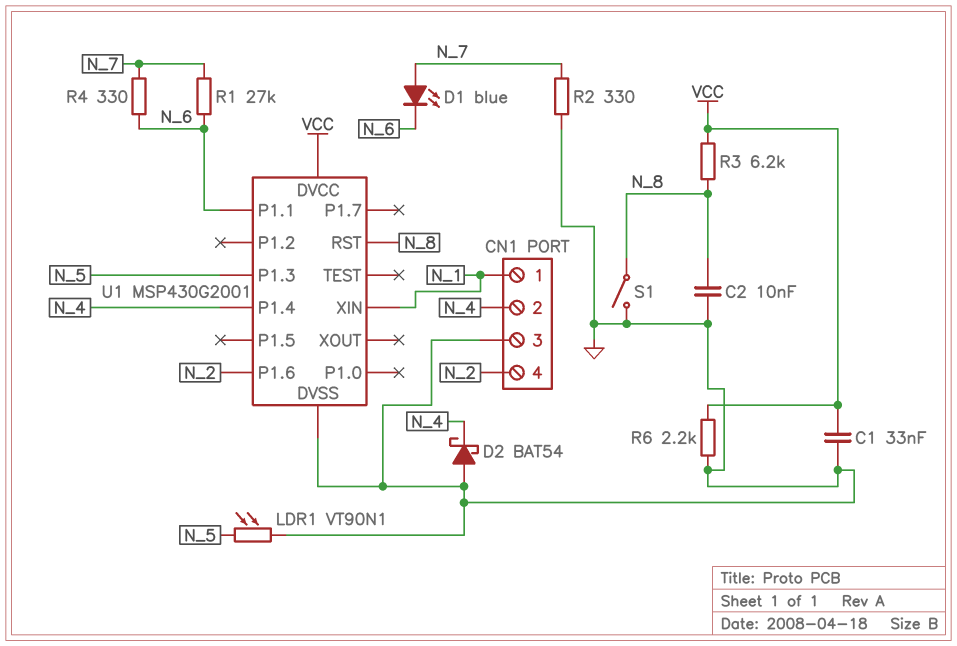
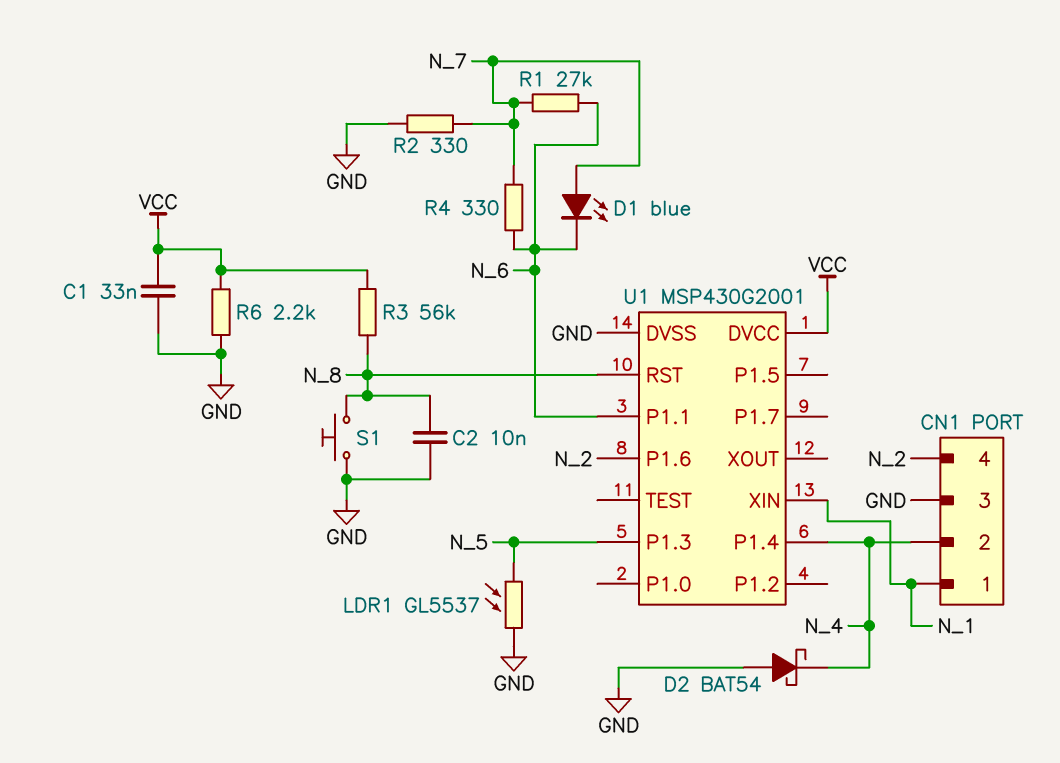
LDR1: VT90N1 (GND, N_5) -> GL5537 (GND, N_5)
R3: 6.2k (N_8, VCC) -> 56k (N_8, VCC)
S1: switch (GND, N_8) -> button (GND, N_8)

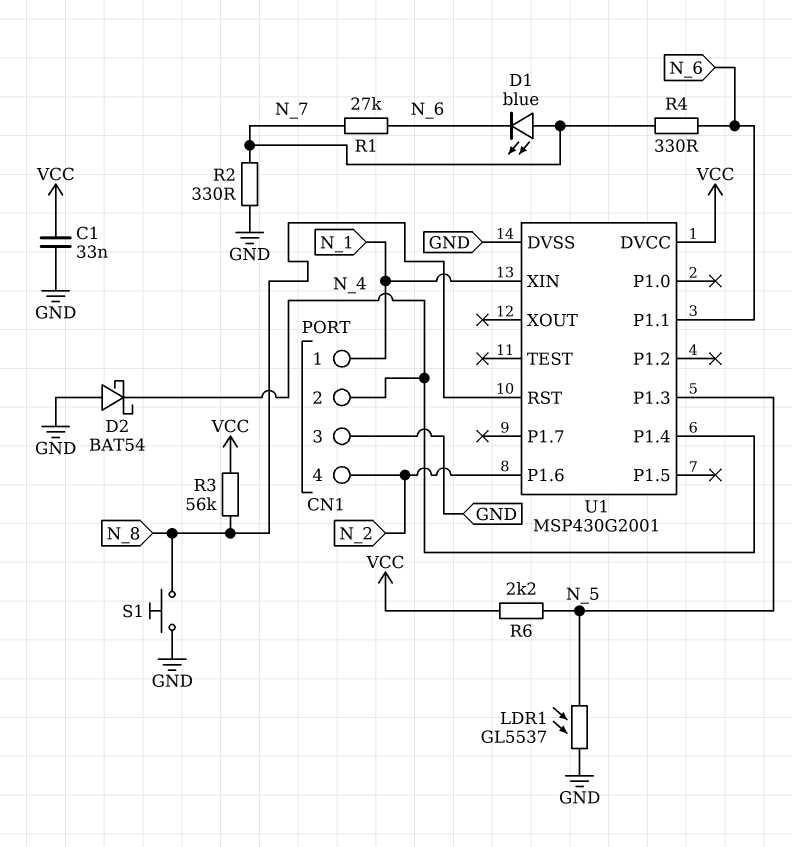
C2: 10nF (GND, N_8) -> none
R6: 2.2k (GND, VCC) -> 2.2k (N_5, VCC)

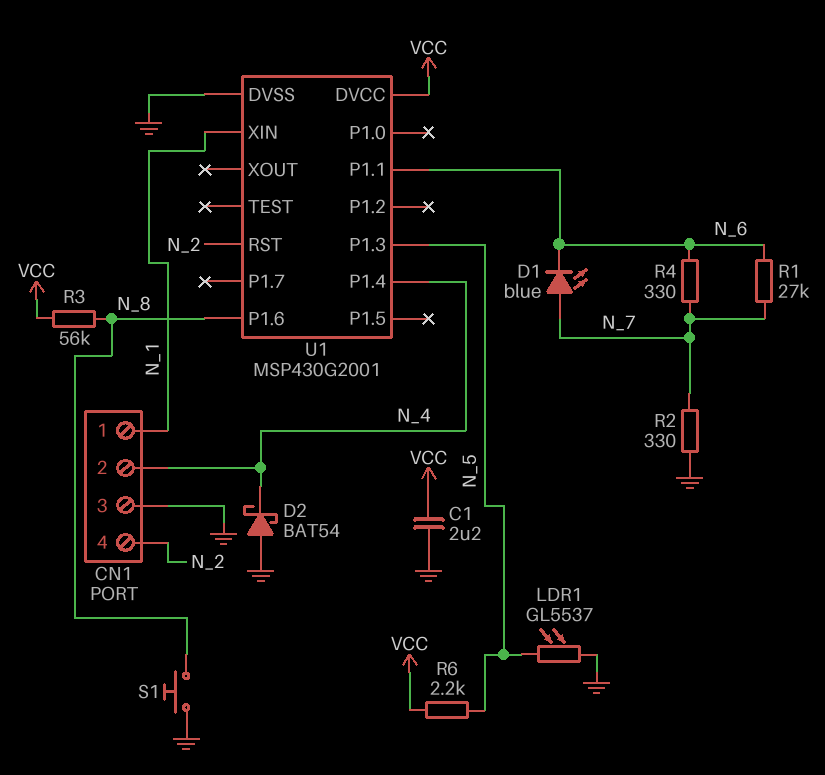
C1: 33nF (GND, VCC) -> 2.2uF (GND, VCC)
U1 pin P1.6: N_2 -> N_8
U1 pin RST: N_8 -> N_2

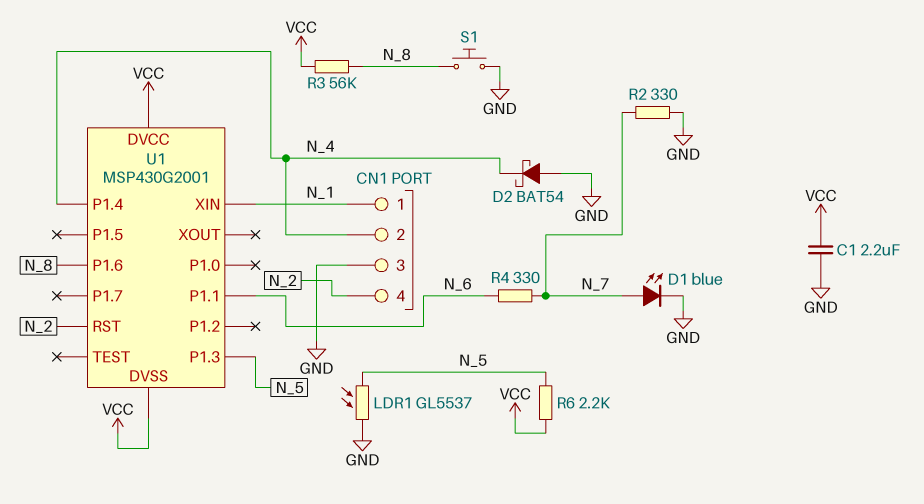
D1: LED blue (A N_7, K N_6) -> LED blue (A N_7, K GND)
R1: 27k (N_6, N_7) -> none
U1 pin DVSS: GND -> VCC

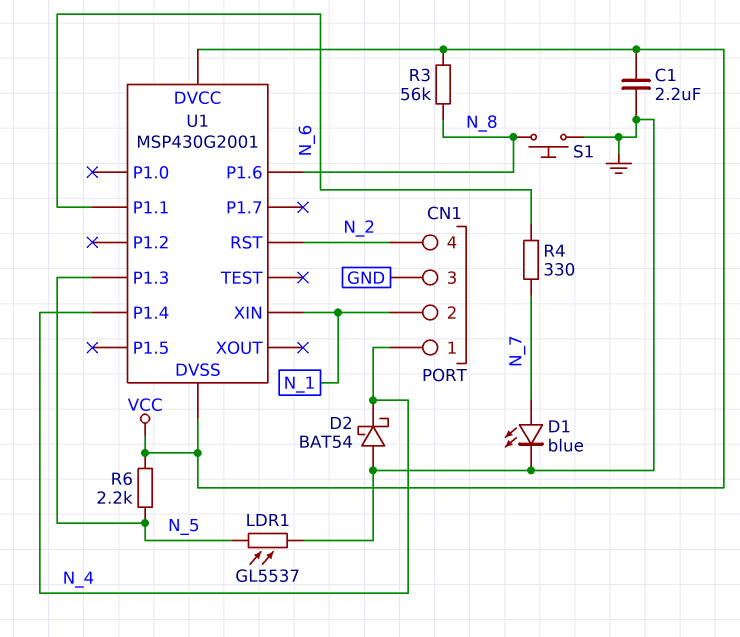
CN1 pin 1: N_1 -> N_4
CN1 pin 2: N_4 -> N_1
R2: 330 (GND, N_7) -> none

